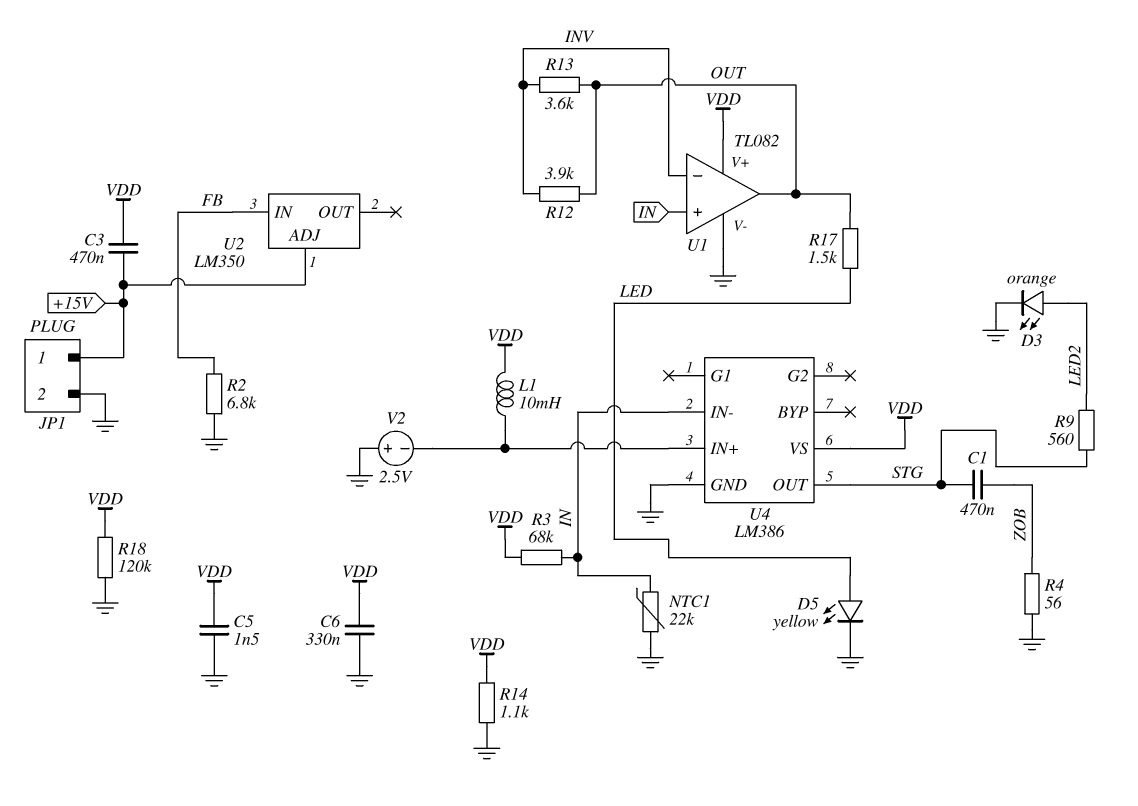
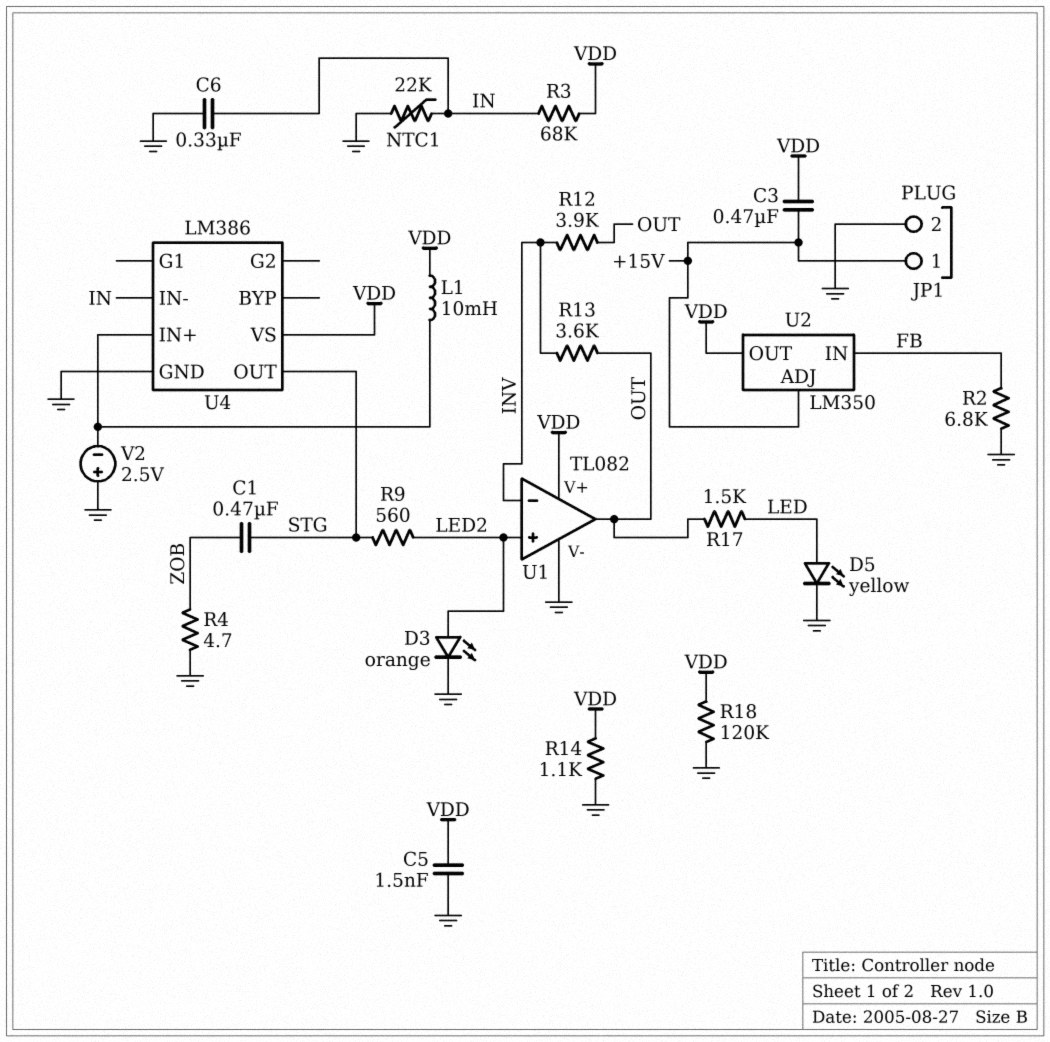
C6: 330nF (GND, VDD) -> 330nF (GND, IN)
R4: 56 (GND, ZOB) -> 4.7 (GND, ZOB)
U1 pin in+: IN -> LED2
U2 pin OUT: none -> VDD

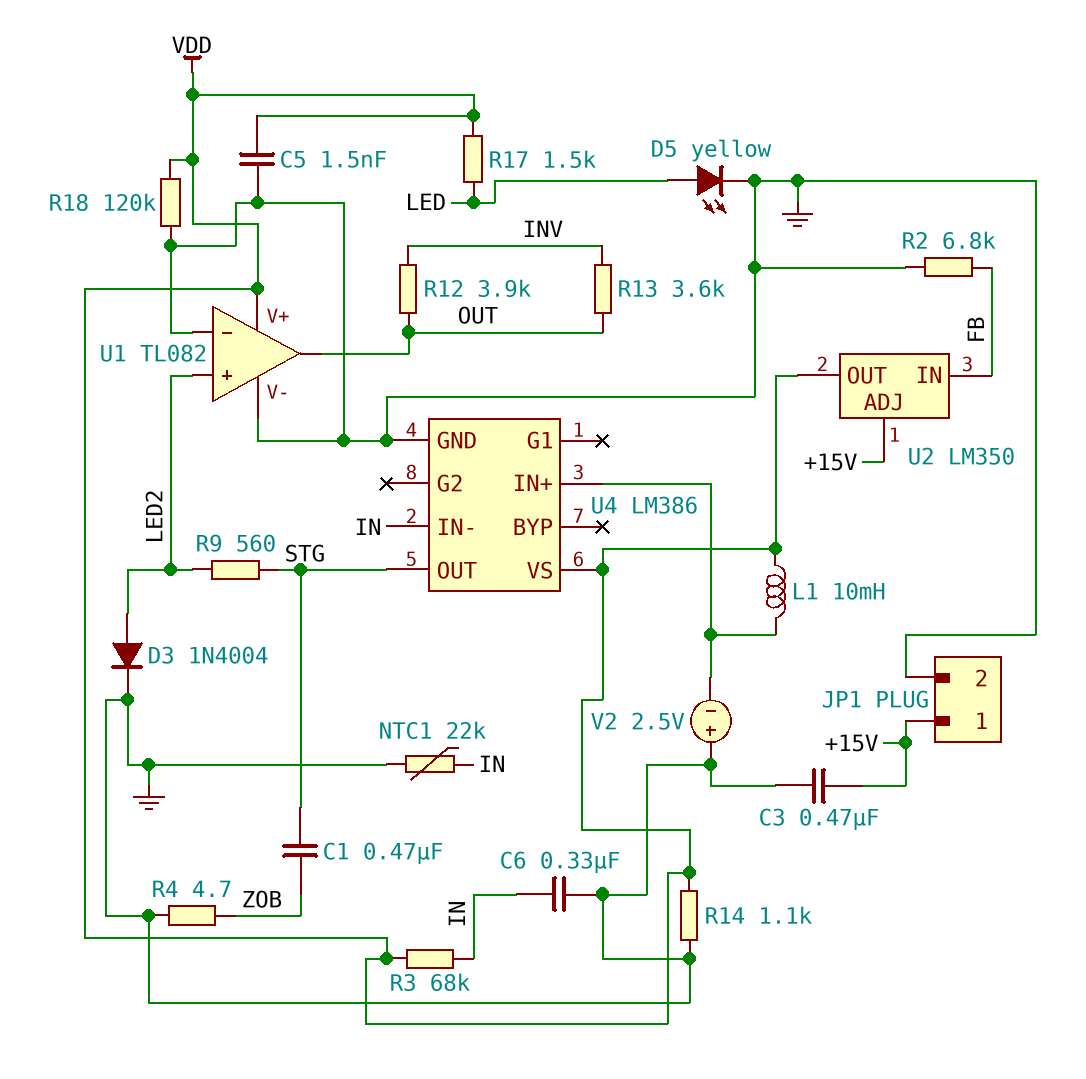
C3: 470nF (+15V, VDD) -> 470nF (+15V, GND)
D3: LED orange (A LED2, K GND) -> diode 1N4004 (A LED2, K GND)
R17: 1.5k (LED, OUT) -> 1.5k (LED, VDD)
U1 pin in-: INV -> GND

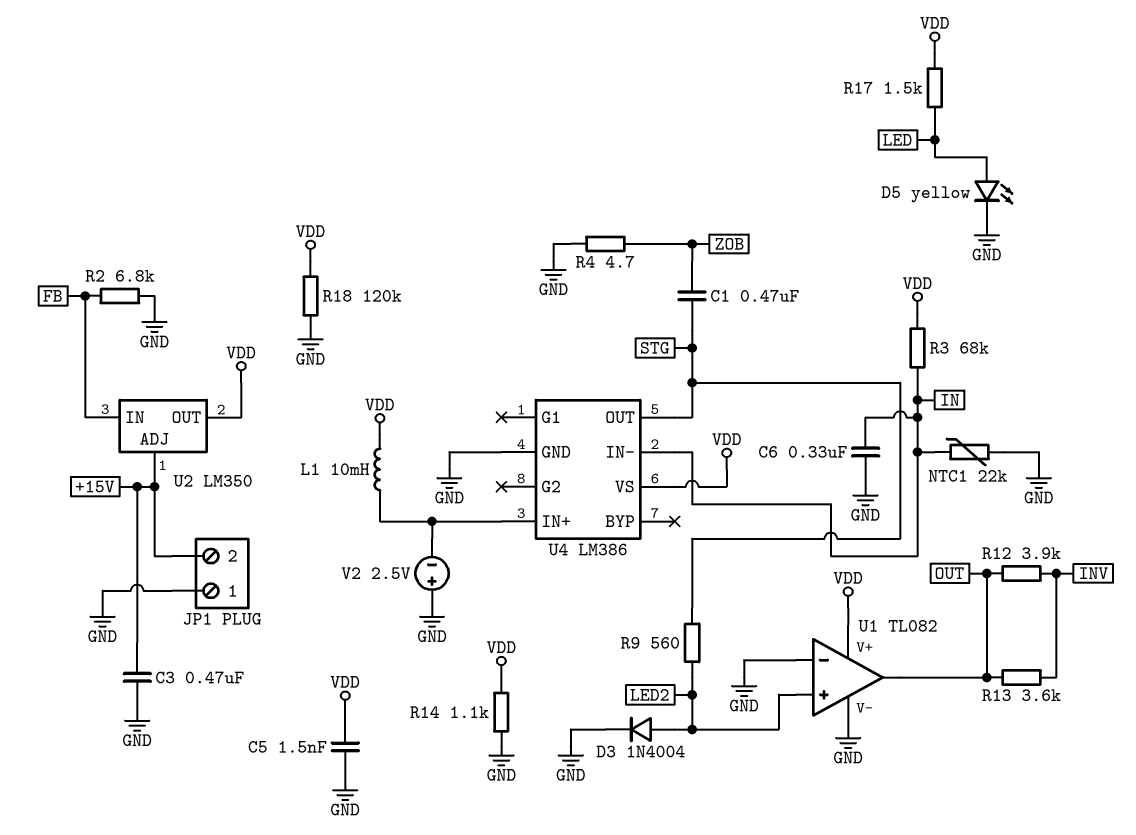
JP1 pin 1: +15V -> GND
JP1 pin 2: GND -> +15V

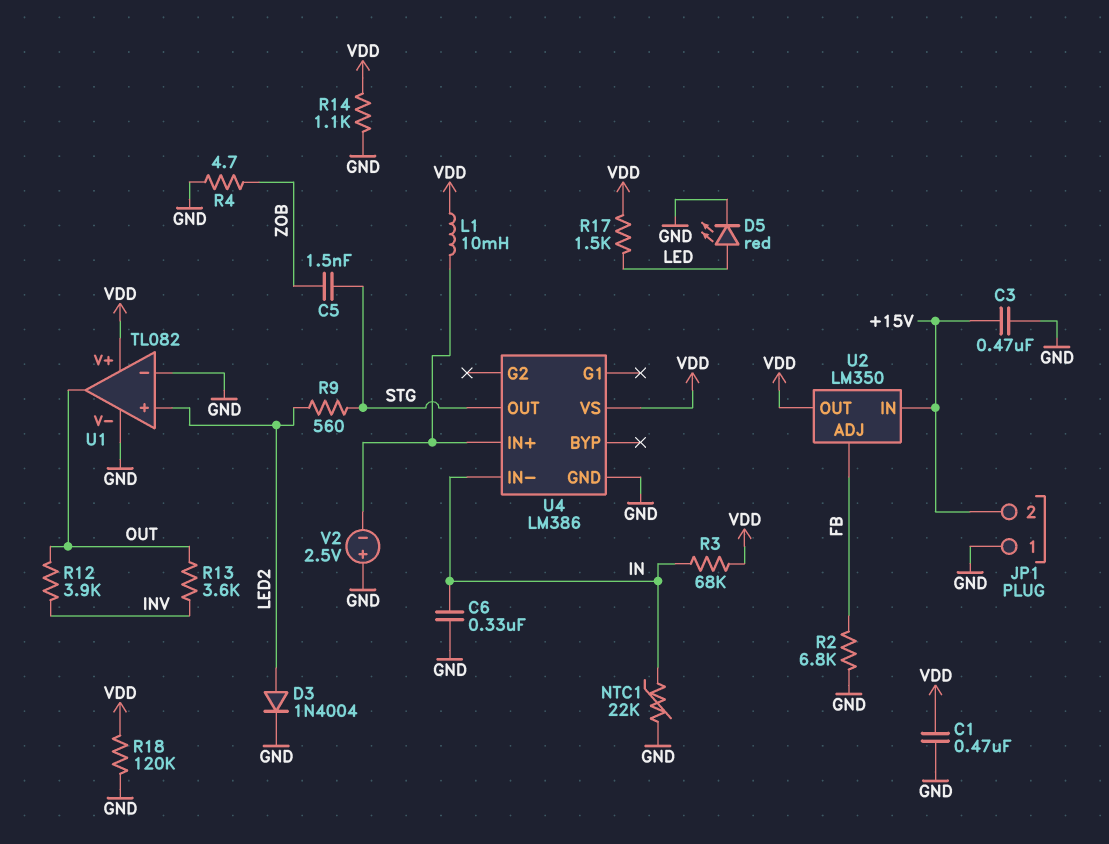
C1: 470nF (STG, ZOB) -> 470nF (GND, VDD)
C5: 1.5nF (GND, VDD) -> 1.5nF (STG, ZOB)
D5: LED yellow (A LED, K GND) -> LED red (A LED, K GND)
U2 pin ADJ: +15V -> FB
U2 pin IN: FB -> +15V

